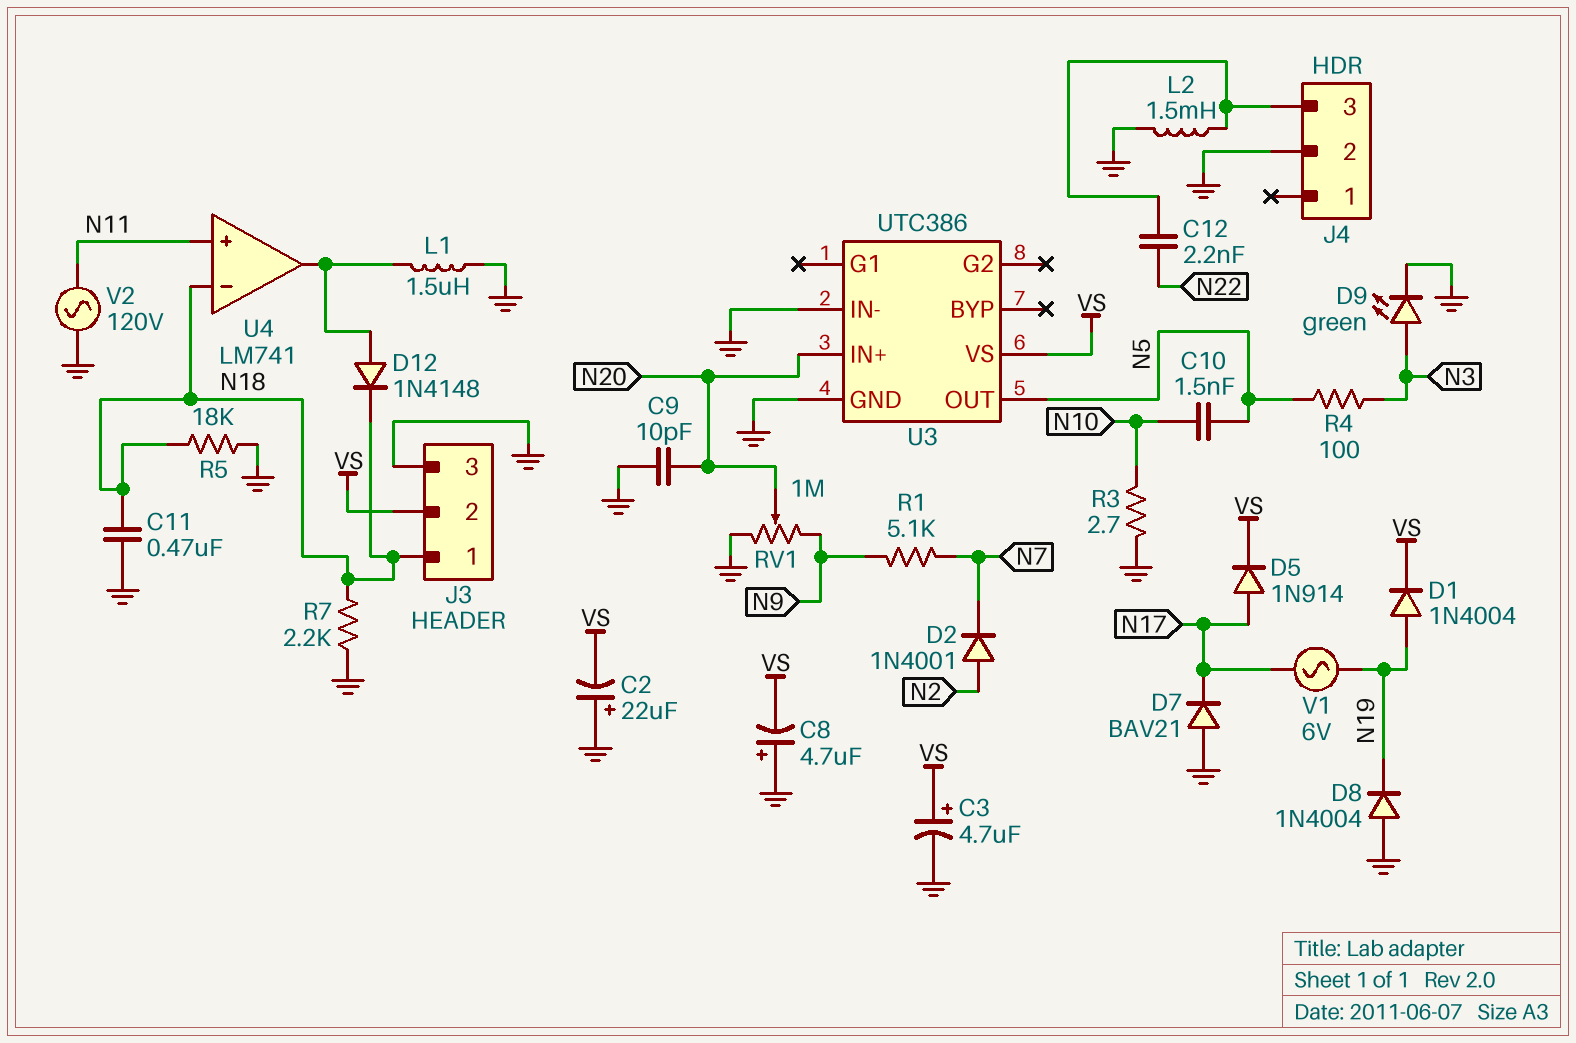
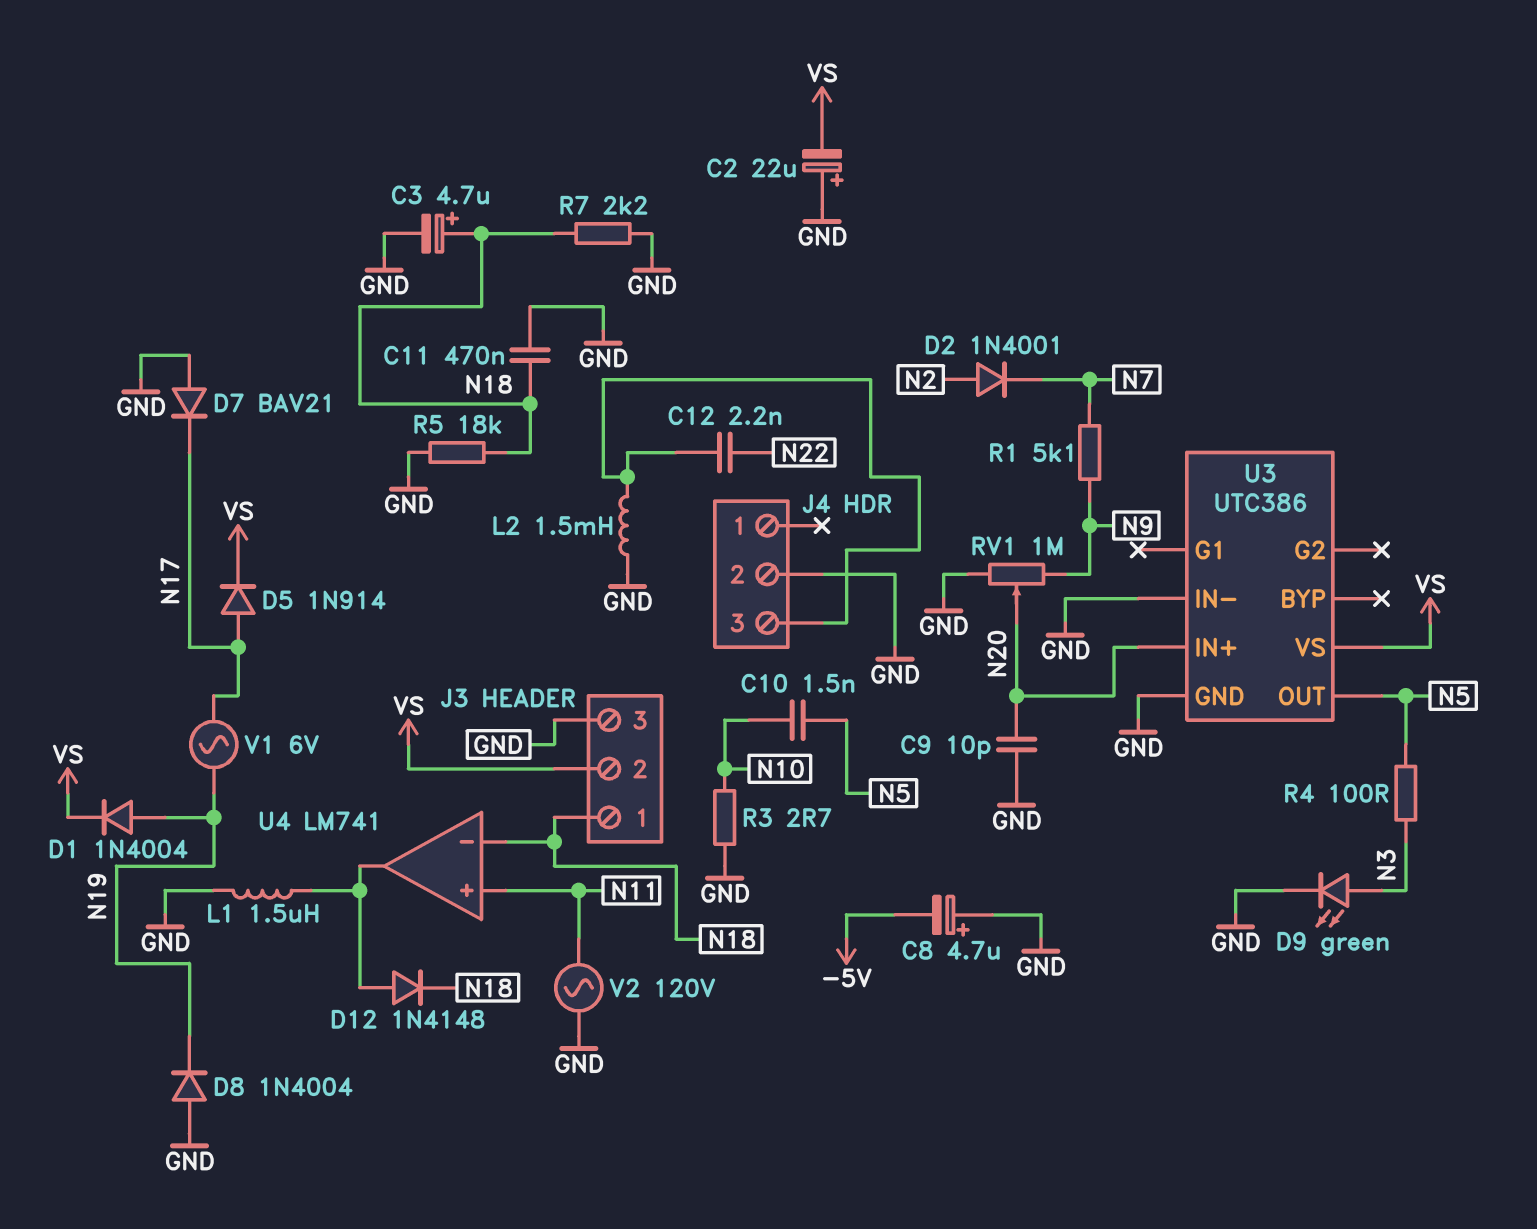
C3: 4.7uF (plus VS, minus GND) -> 4.7uF (plus N18, minus GND)
C8: 4.7uF (plus GND, minus VS) -> 4.7uF (plus GND, minus -5V)

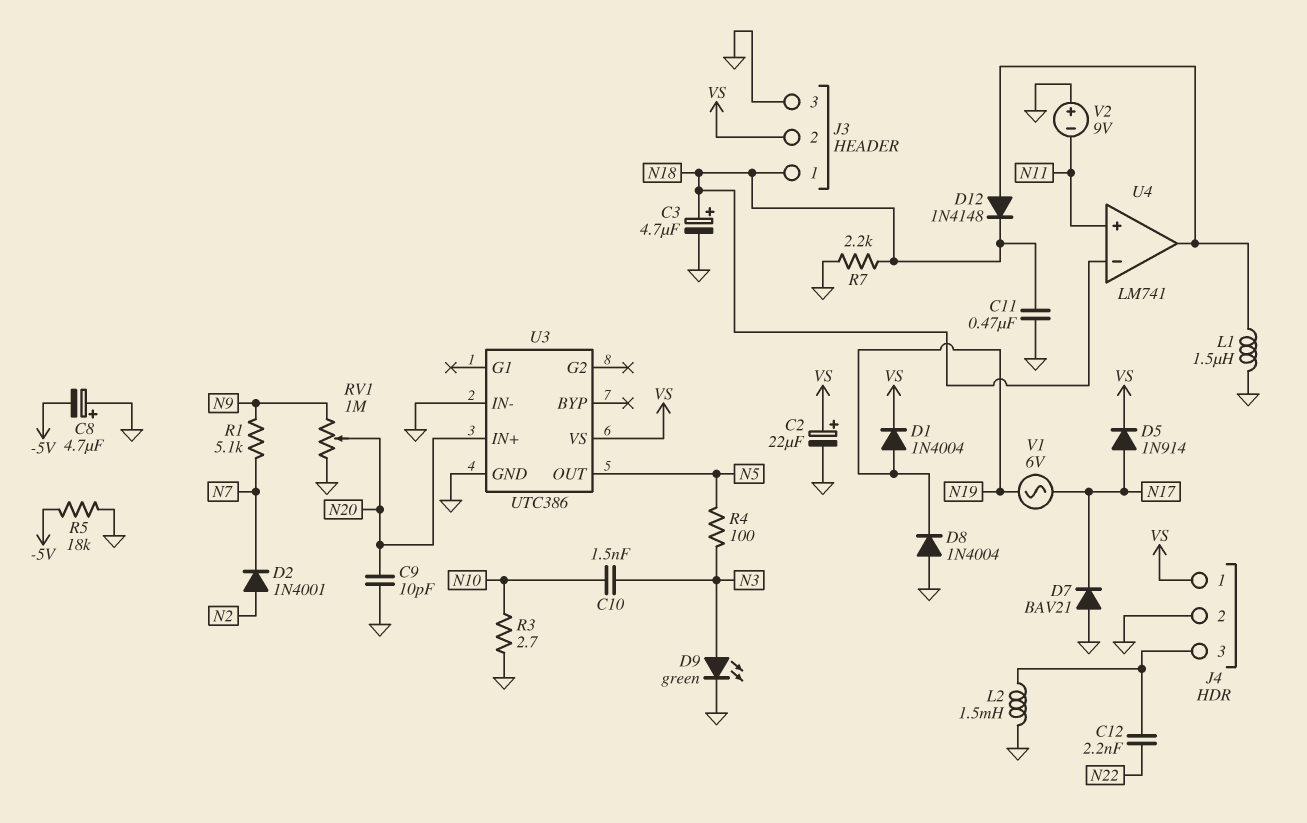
C2: 22uF (plus GND, minus VS) -> 22uF (plus VS, minus GND)
C10: 1.5nF (N5, N10) -> 1.5nF (N3, N10)
J4 pin 1: none -> VS
R5: 18k (GND, N18) -> 18k (-5V, GND)
V2: AC 120V (GND, N11) -> 9V (plus GND, minus N11)

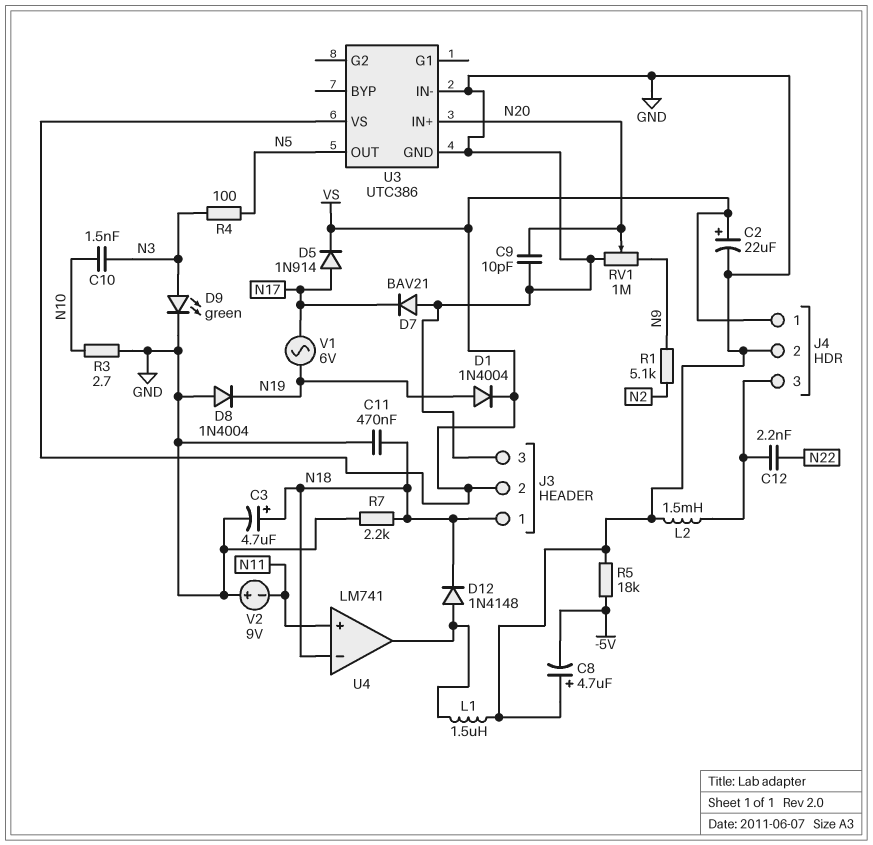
D2: diode 1N4001 (A N2, K N7) -> none
R1: 5.1k (N7, N9) -> 5.1k (N2, N9)

